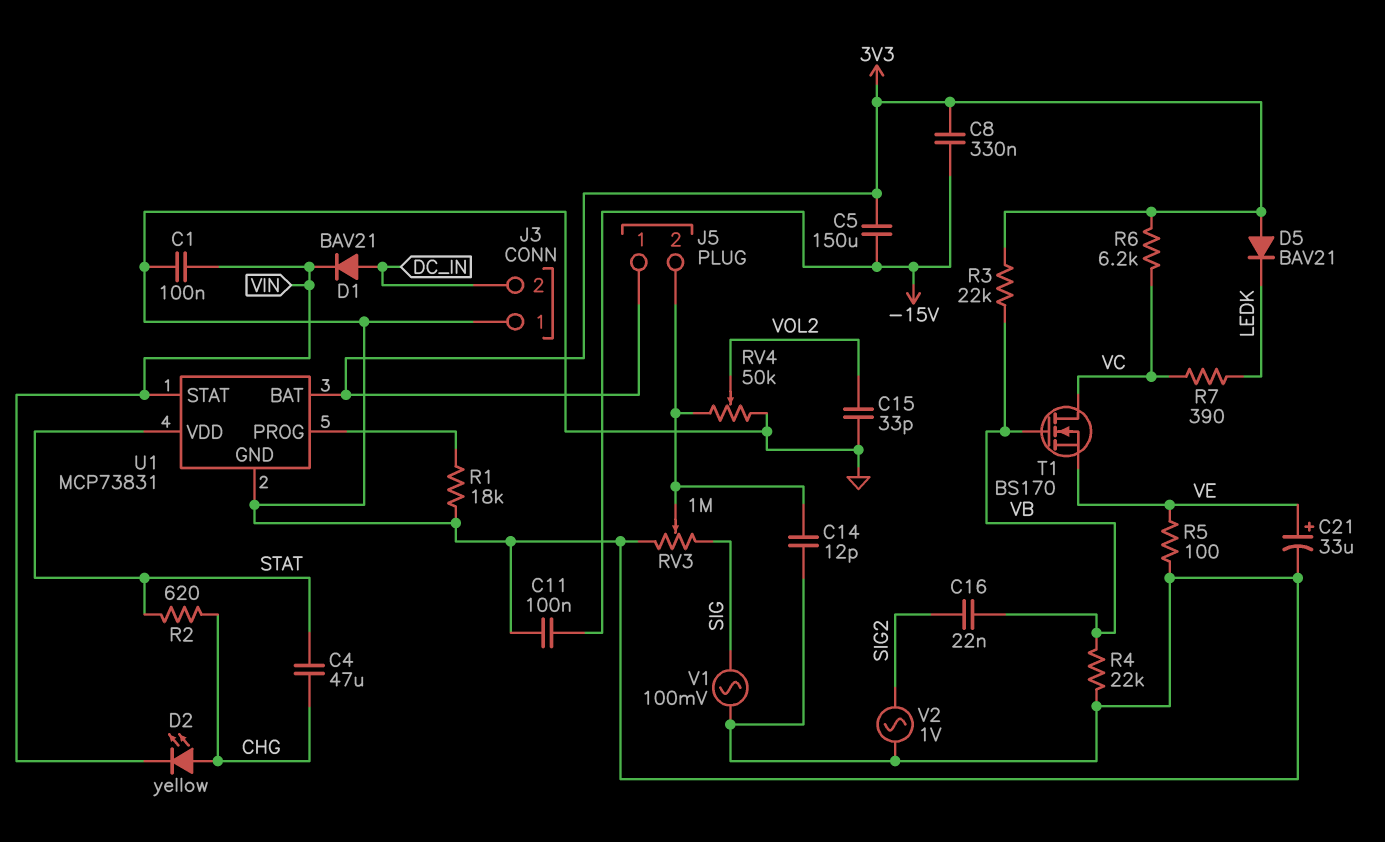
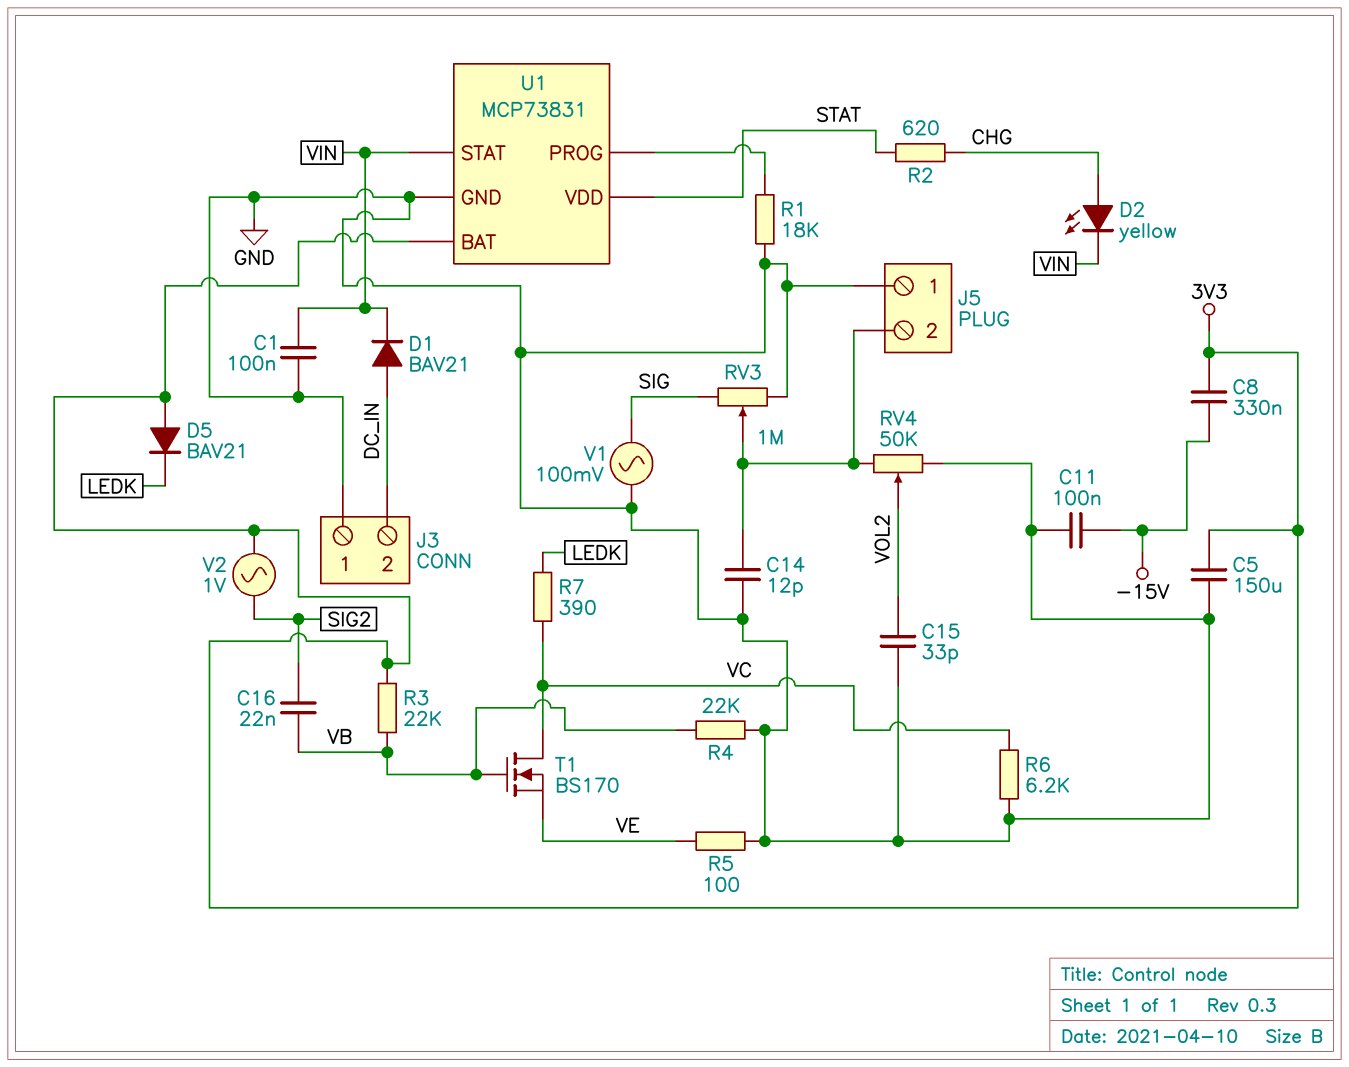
C4: 47uF (CHG, STAT) -> none
C5: 150uF (-15V, 3V3) -> 150uF (3V3, GND)
C21: 33uF (plus VE, minus GND) -> none
J5 pin 1: 3V3 -> GND
R6: 6.2k (3V3, VC) -> 6.2k (GND, VC)
V2: AC 1V (GND, SIG2) -> AC 1V (3V3, SIG2)

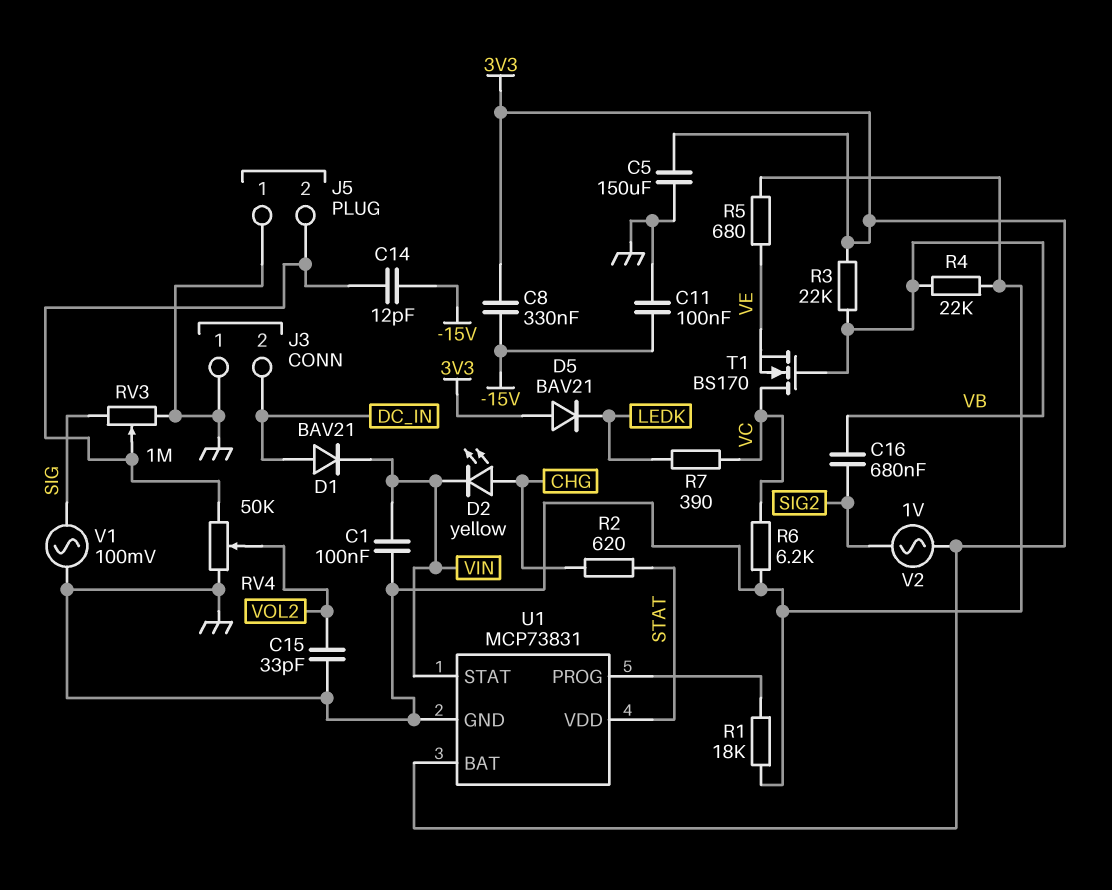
C14: 12pF (GND, J5/2) -> 12pF (-15V, J5/2)
C16: 22nF (SIG2, VB) -> 680nF (SIG2, VB)
R5: 100 (GND, VE) -> 680 (GND, VE)

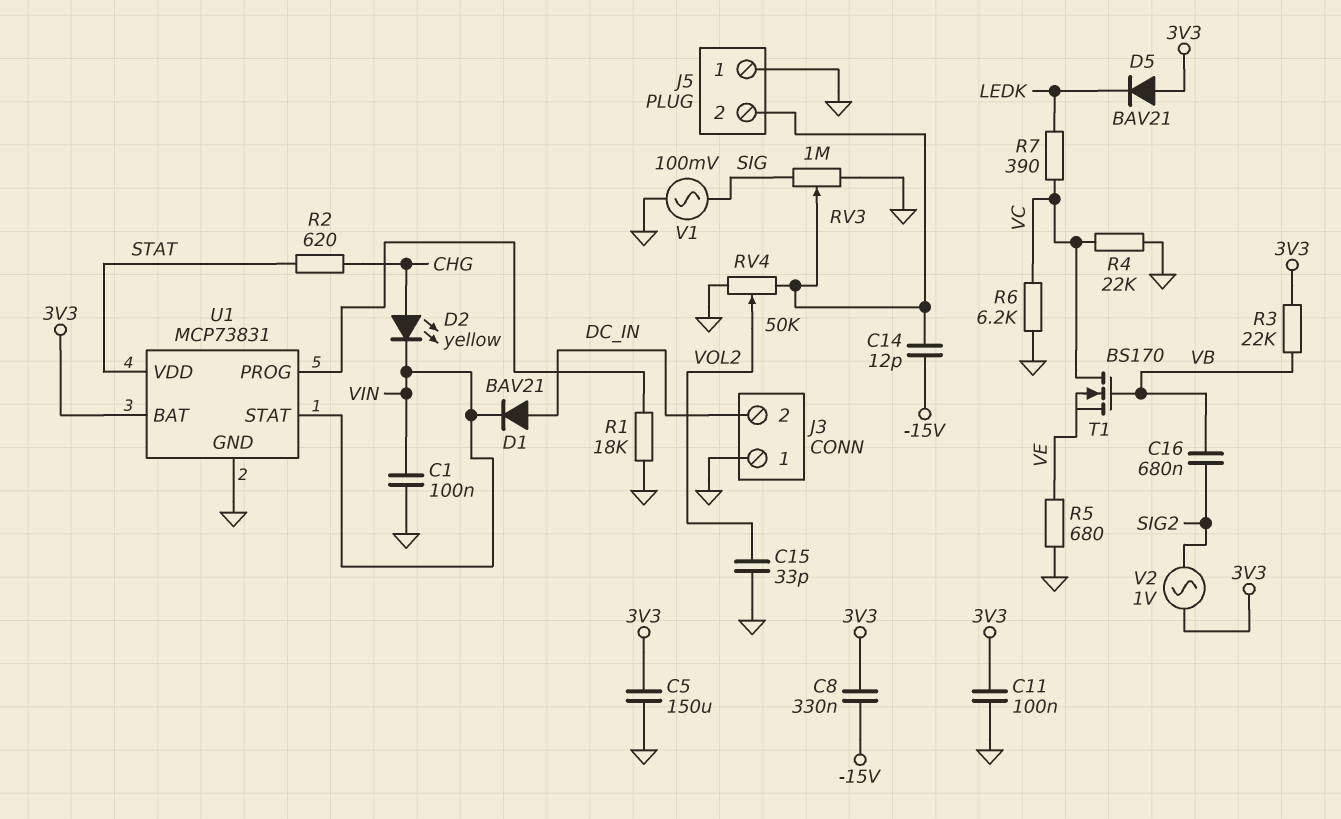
C11: 100nF (-15V, GND) -> 100nF (3V3, GND)
R4: 22k (GND, VB) -> 22k (GND, VC)

